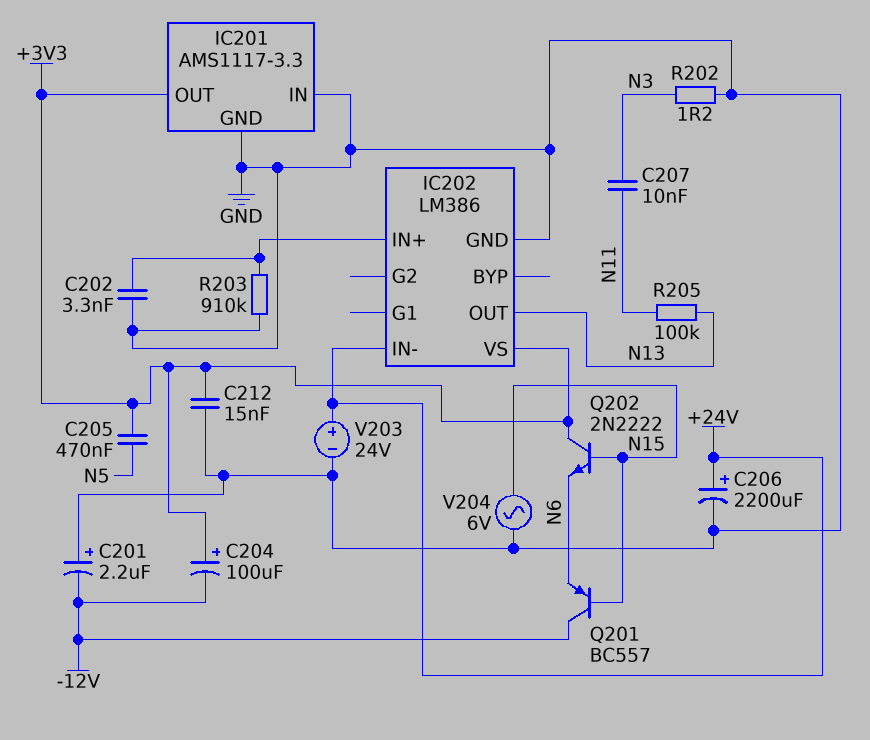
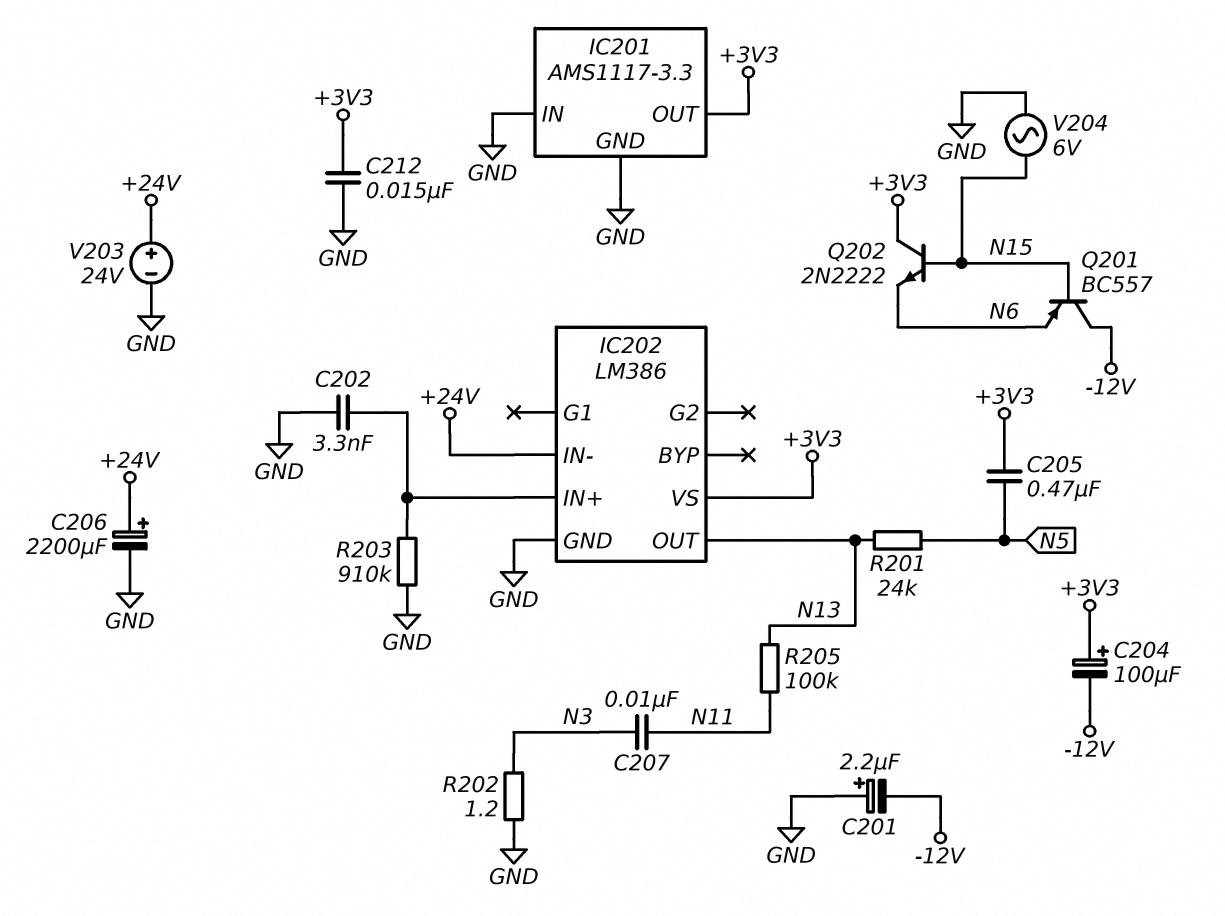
R201: none -> 24k (N5, N13)

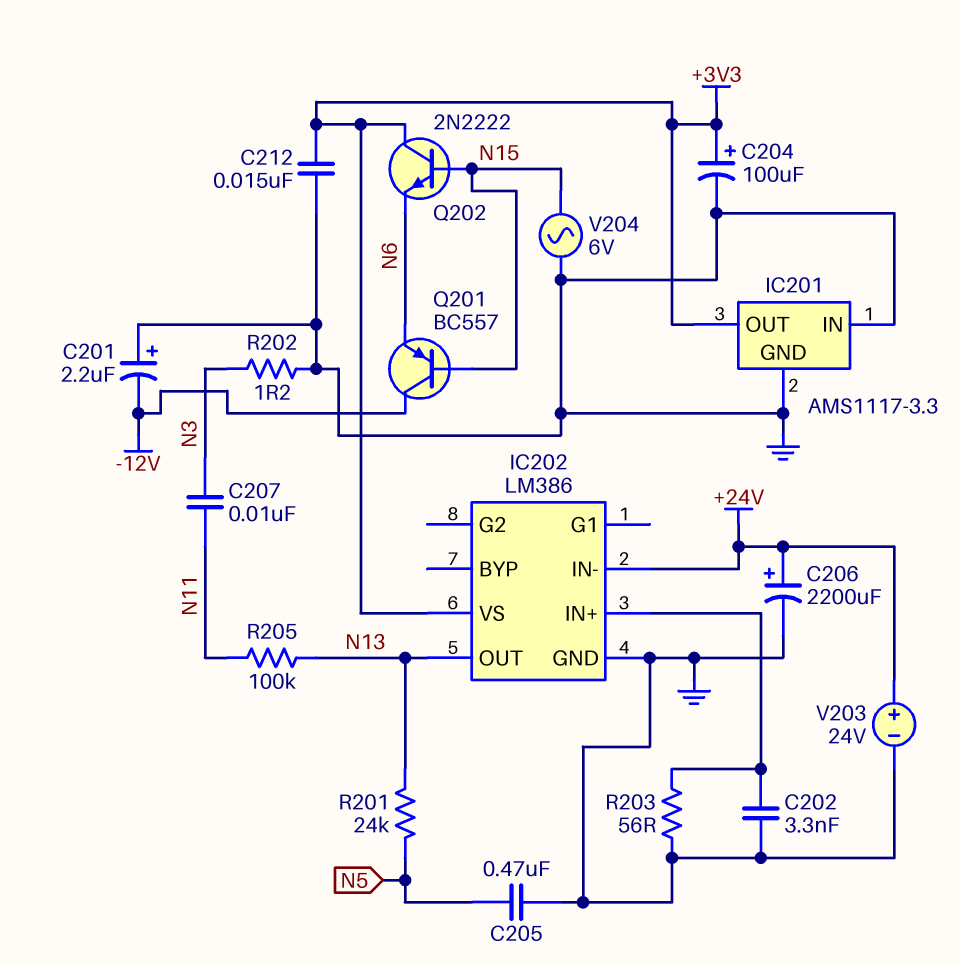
C204: 100uF (plus +3V3, minus -12V) -> 100uF (plus +3V3, minus GND)
C205: 470nF (+3V3, N5) -> 470nF (GND, N5)
R203: 910k (GND, IC202/IN+) -> 56 (GND, IC202/IN+)

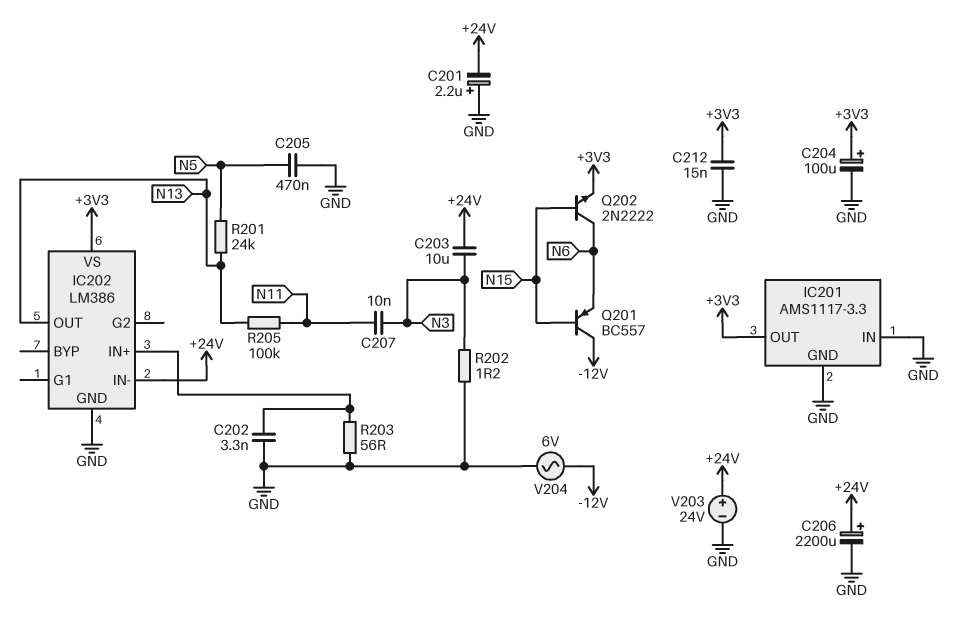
C201: 2.2uF (plus GND, minus -12V) -> 2.2uF (plus GND, minus +24V)
C203: none -> 10uF (+24V, N3)
Q202: NPN 2N2222 (B N15, C +3V3, E N6) -> NPN 2N2222 (B N15, C N6, E +3V3)
V204: AC 6V (GND, N15) -> AC 6V (-12V, GND)

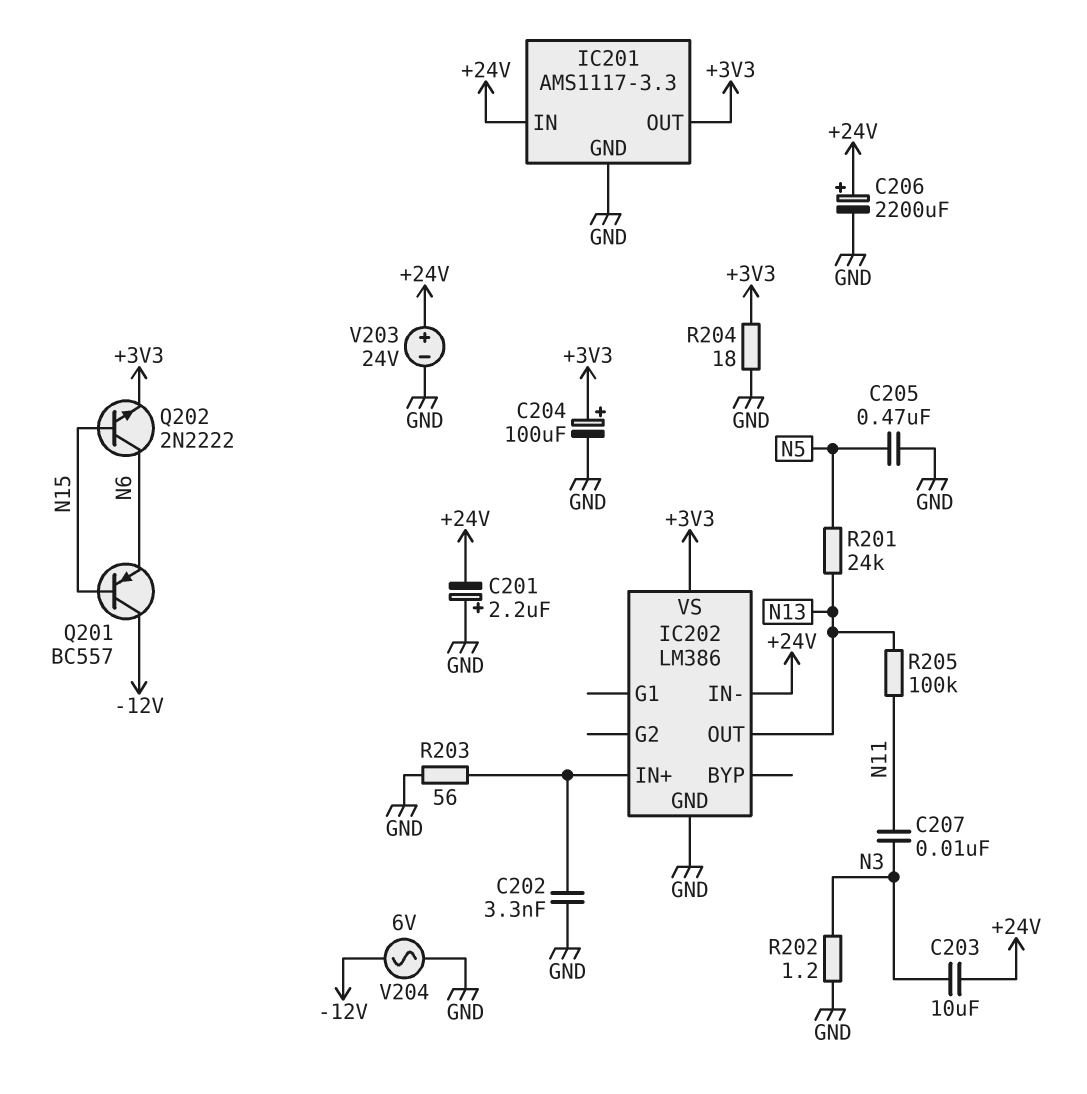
C212: 15nF (+3V3, GND) -> none
IC201 pin IN: GND -> +24V
R204: none -> 18 (+3V3, GND)

